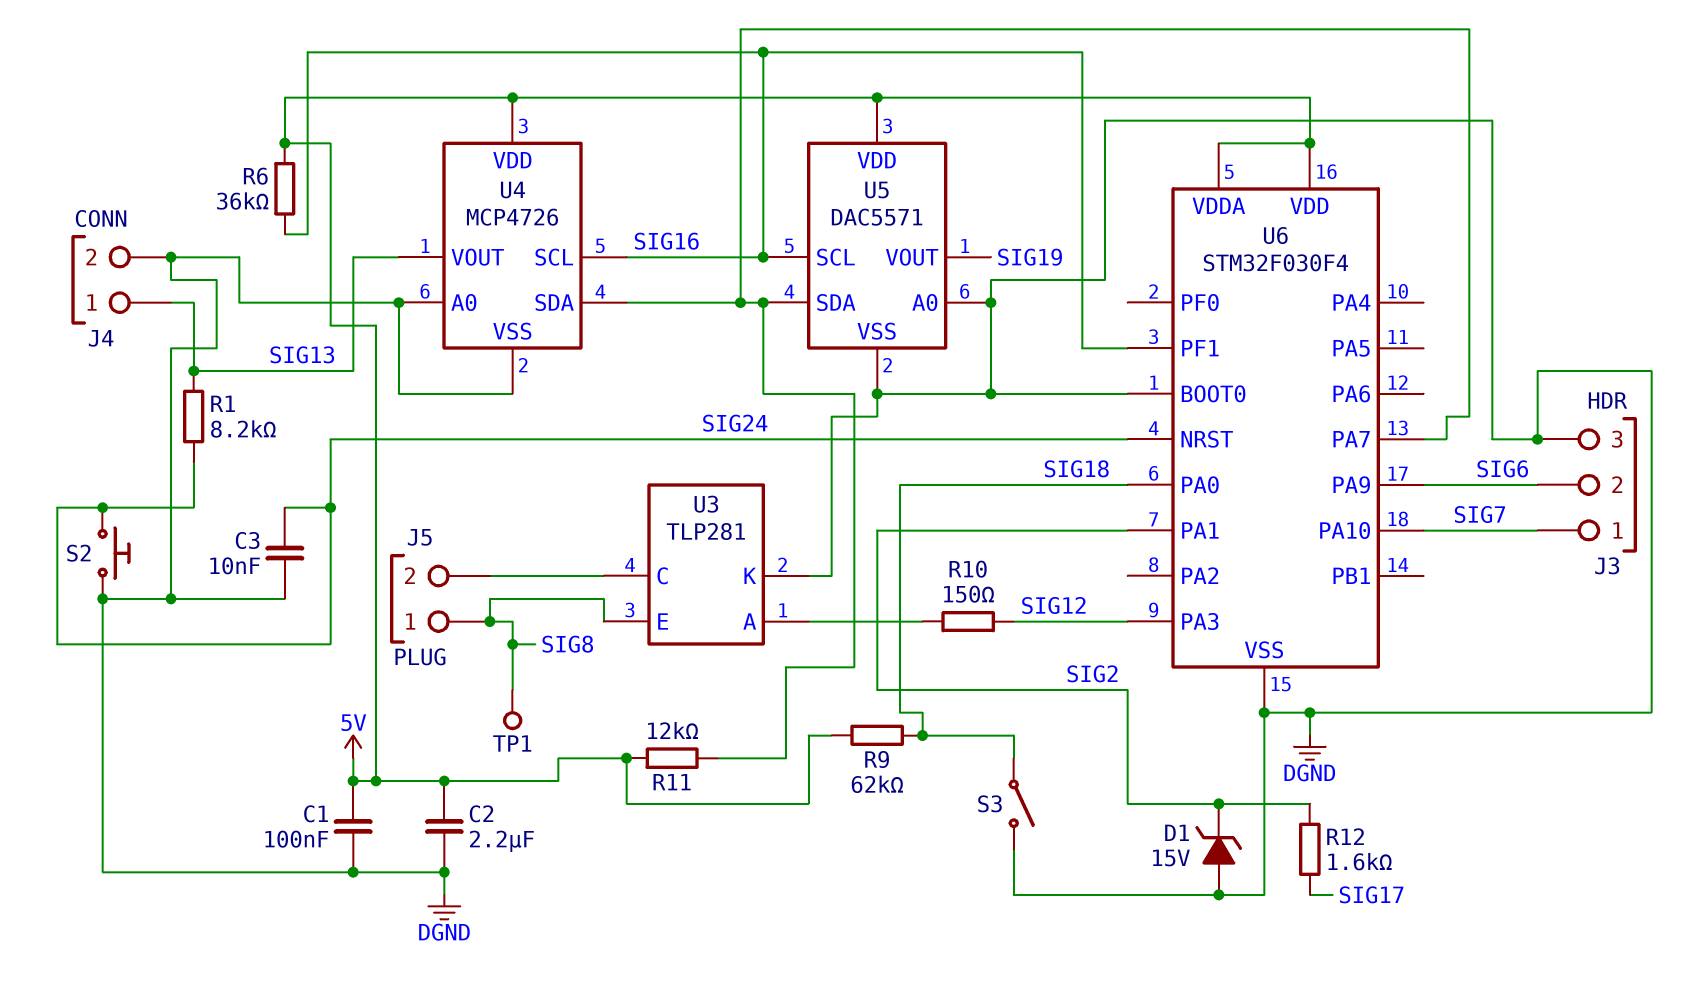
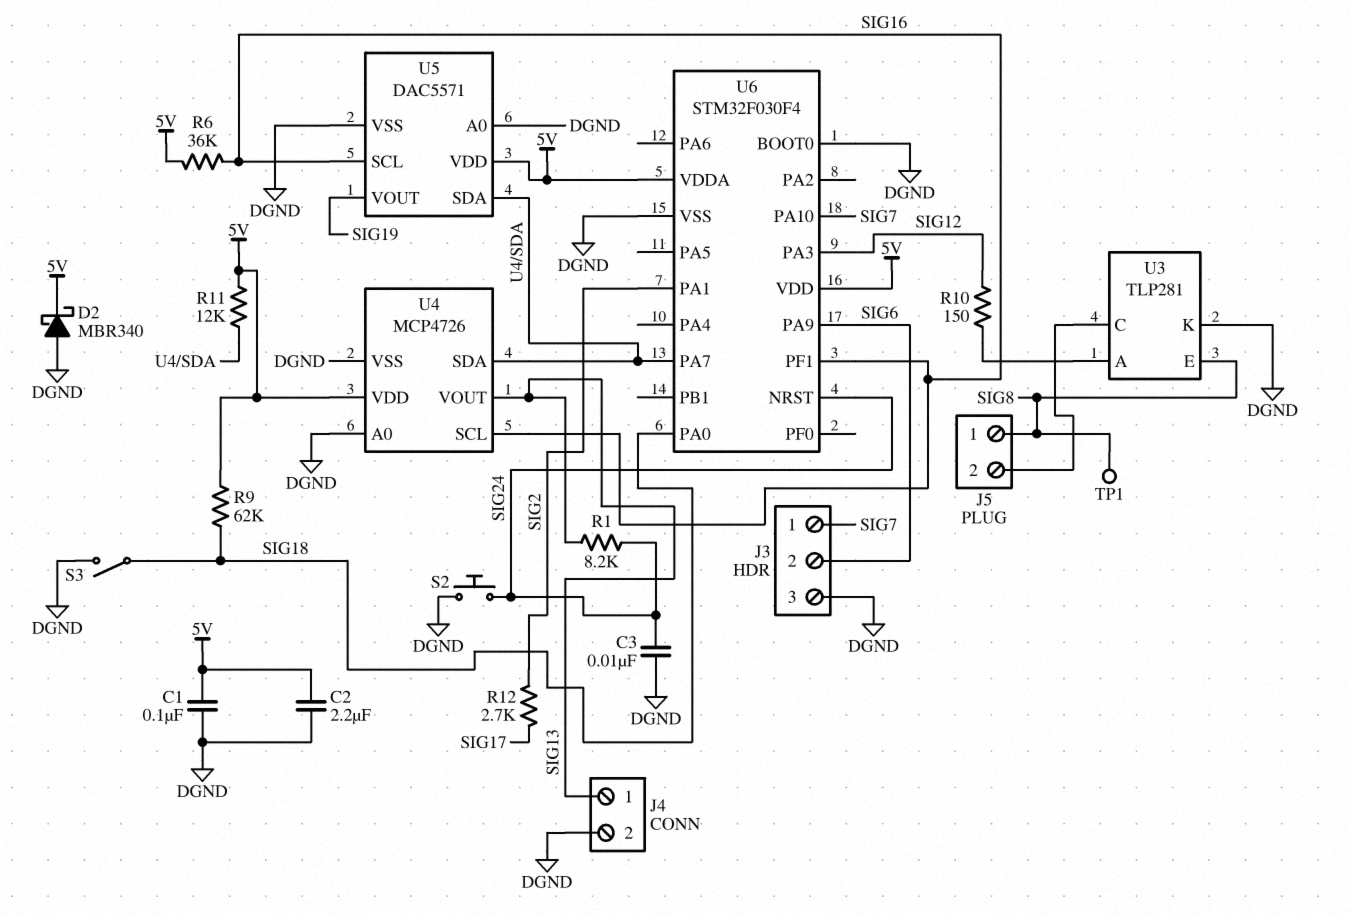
D1: zener 15V (A DGND, K SIG2) -> none
D2: none -> schottky MBR340 (A DGND, K 5V)
R12: 1.6k (SIG2, SIG17) -> 2.7k (SIG2, SIG17)

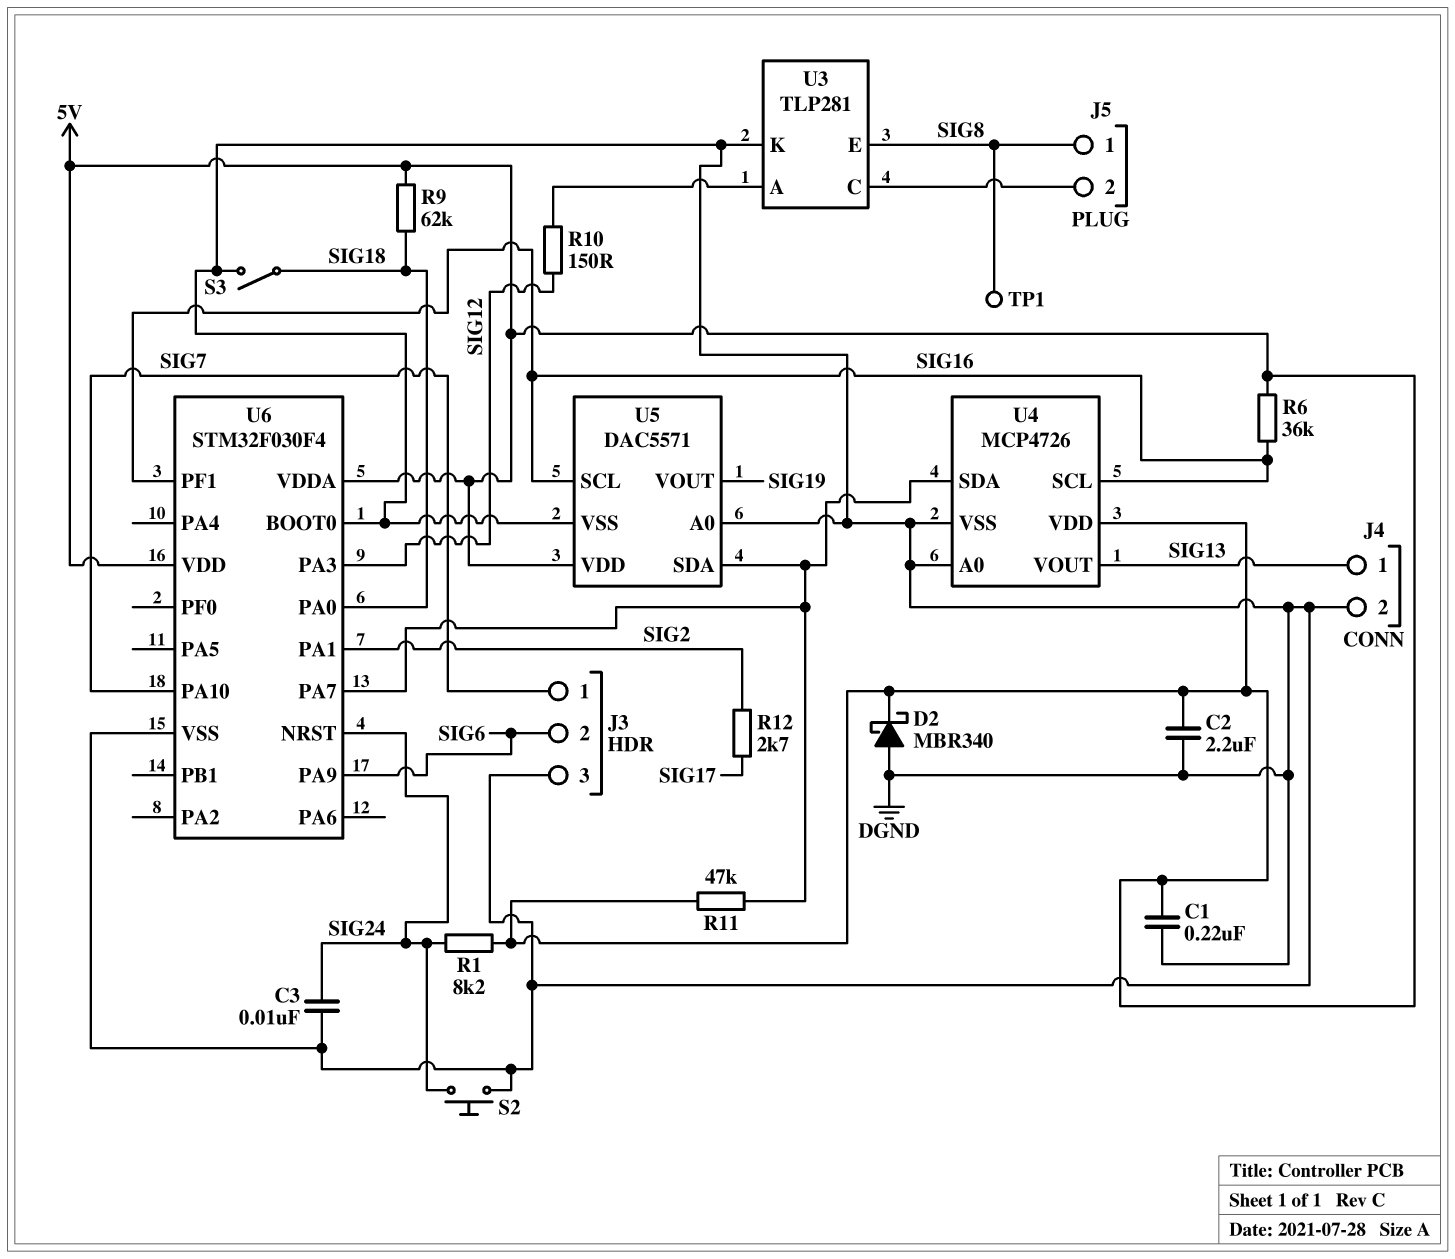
C1: 100nF (5V, DGND) -> 220nF (5V, DGND)
R1: 8.2k (SIG13, SIG24) -> 8.2k (5V, SIG24)
R11: 12k (5V, U4/SDA) -> 47k (5V, U4/SDA)

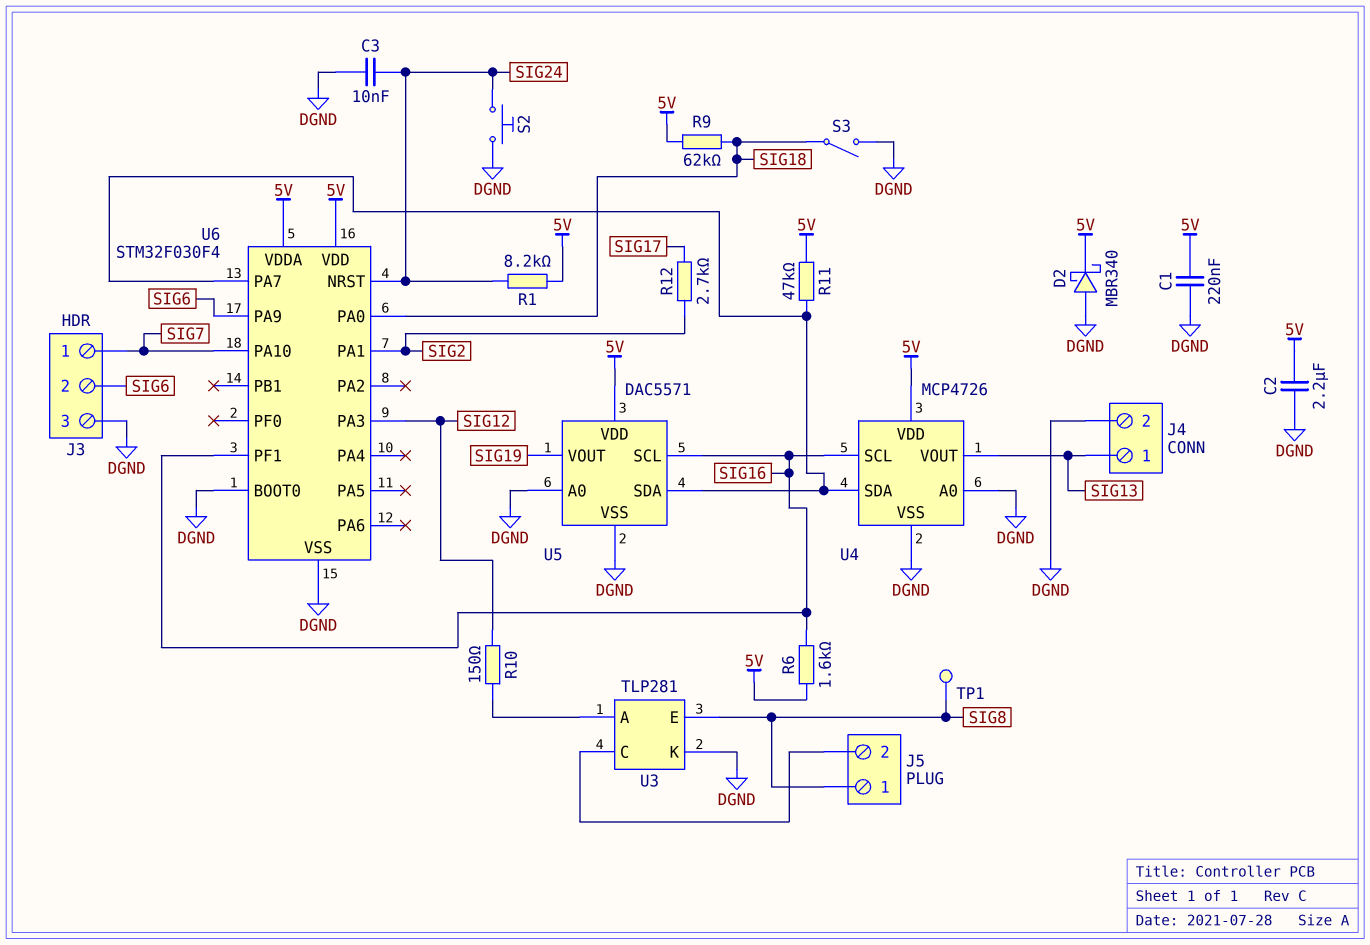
R6: 36k (5V, SIG16) -> 1.6k (5V, SIG16)

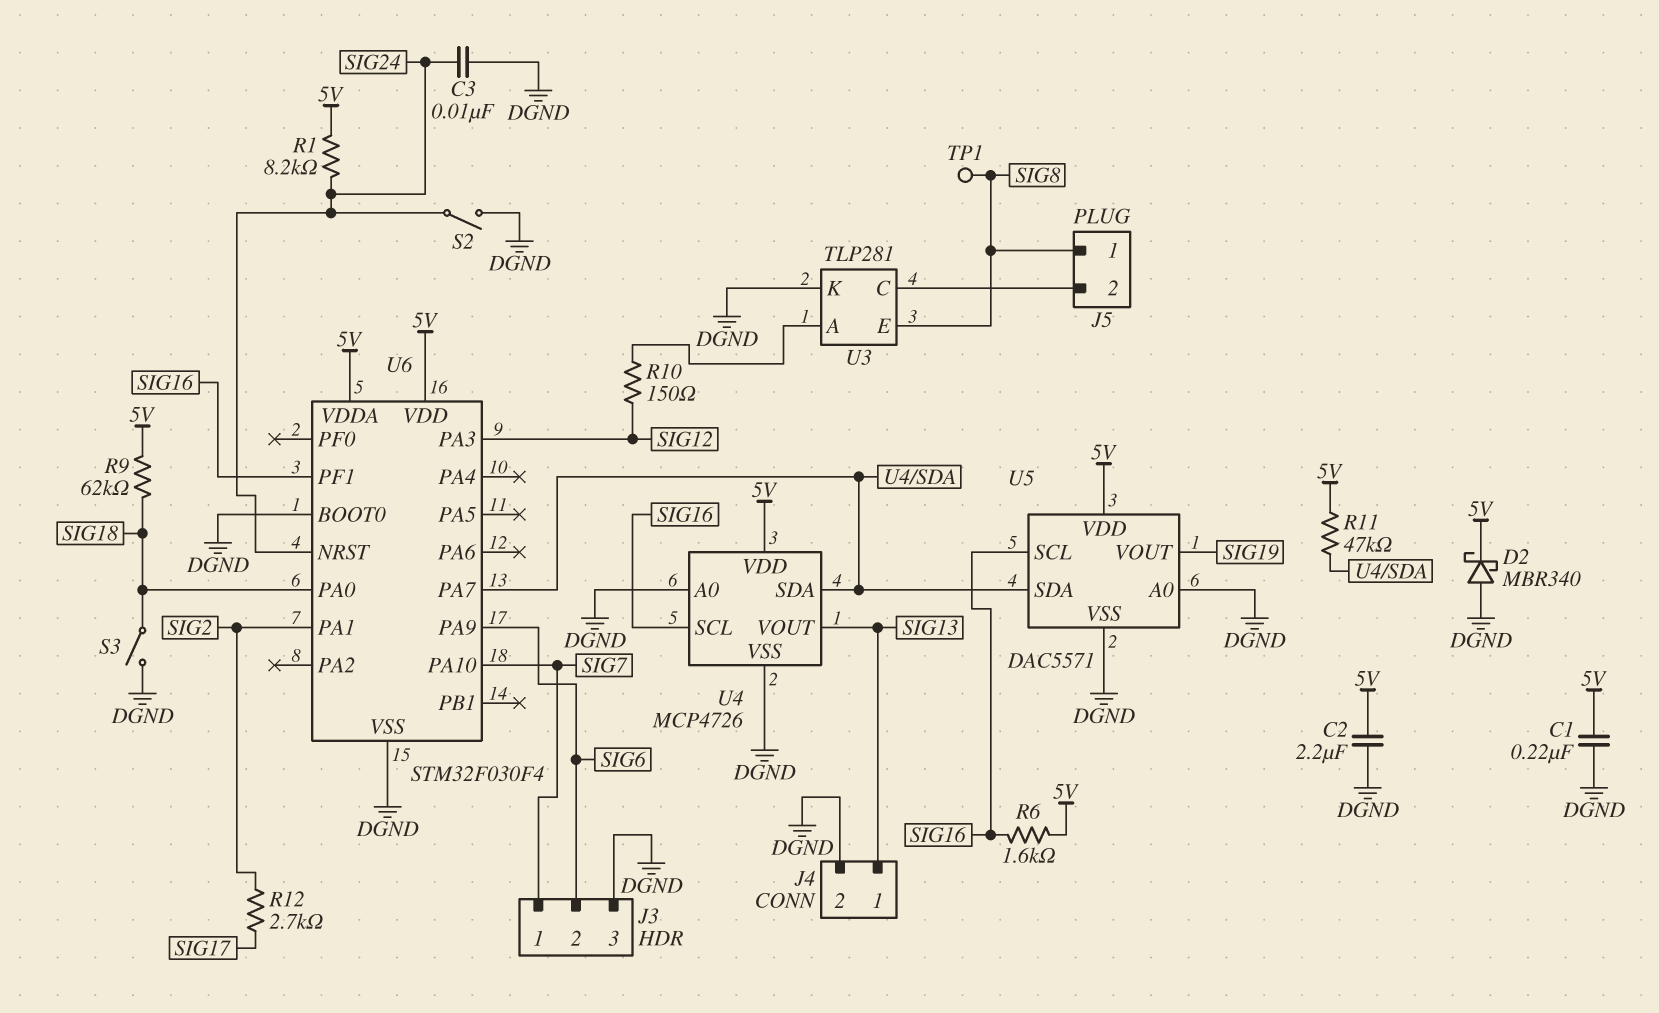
S2: button (DGND, SIG24) -> switch (DGND, SIG24)

